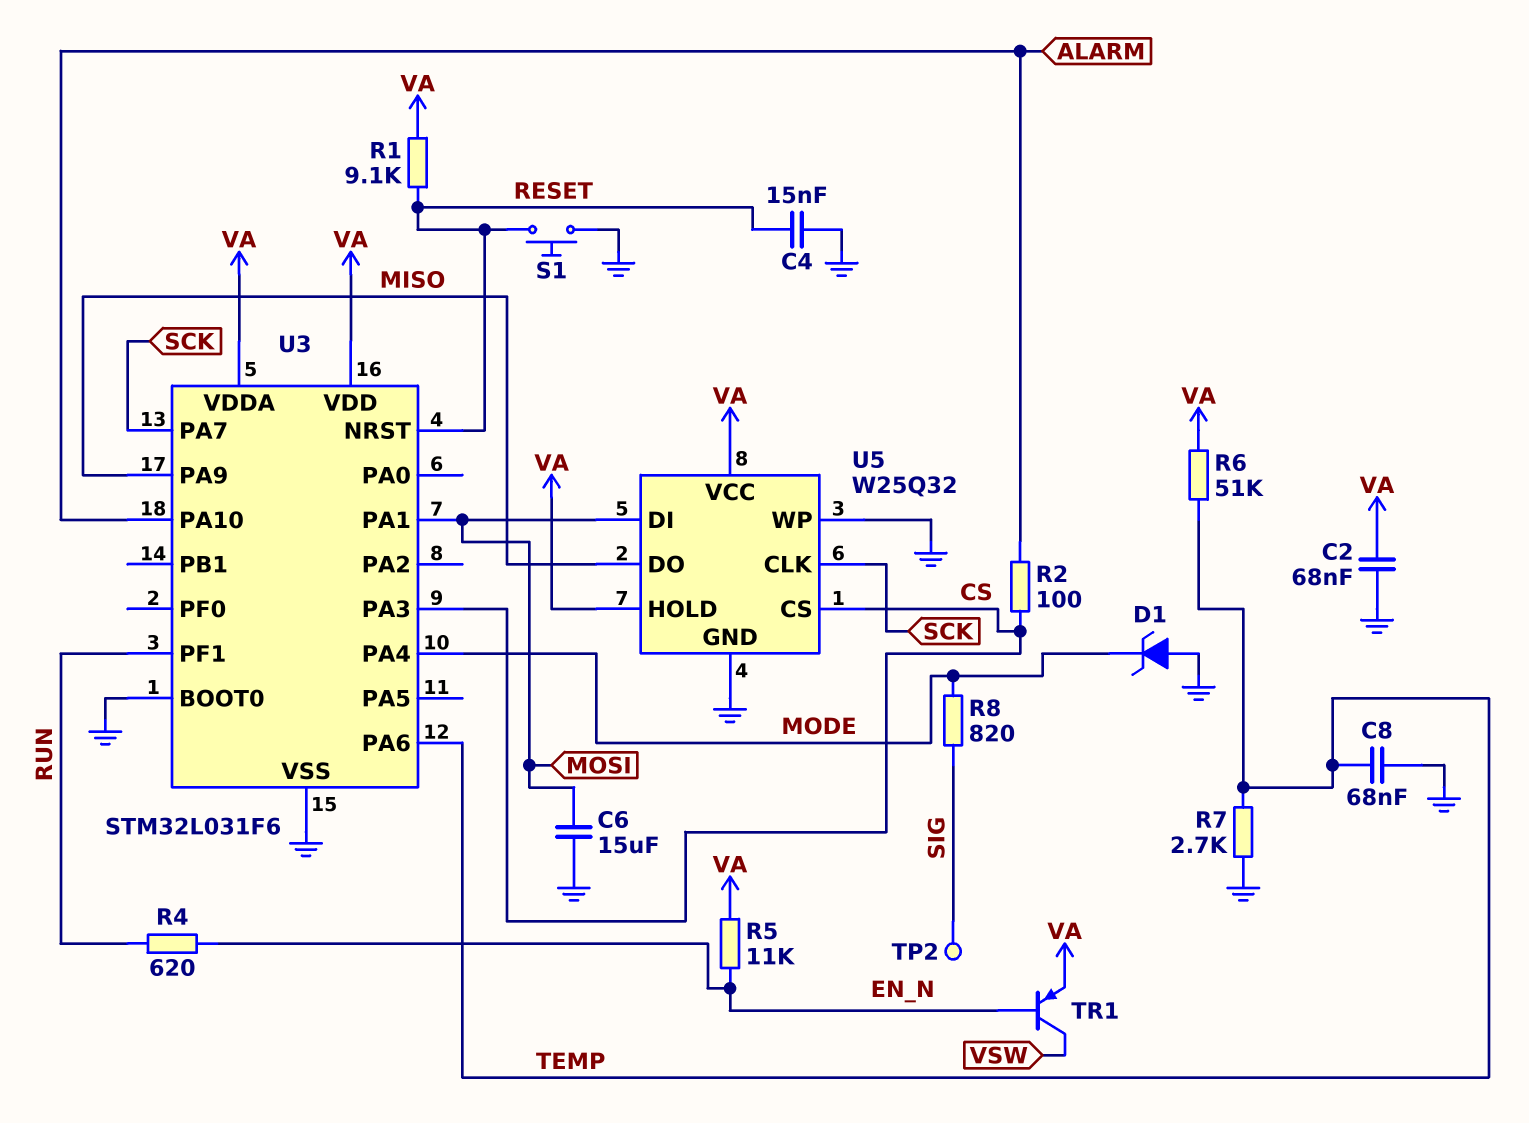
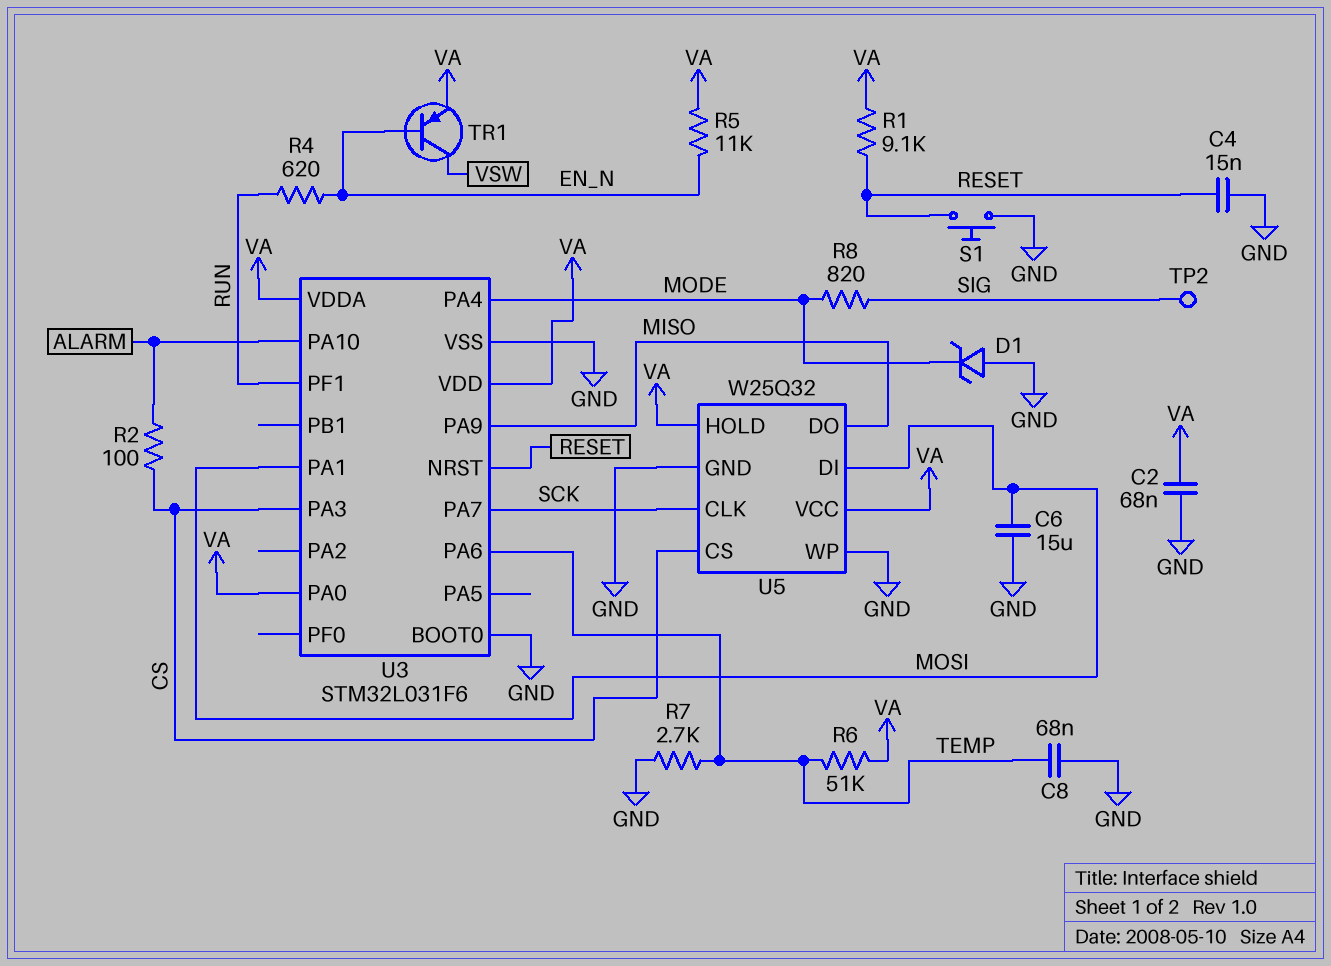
U3 pin PA0: none -> VA

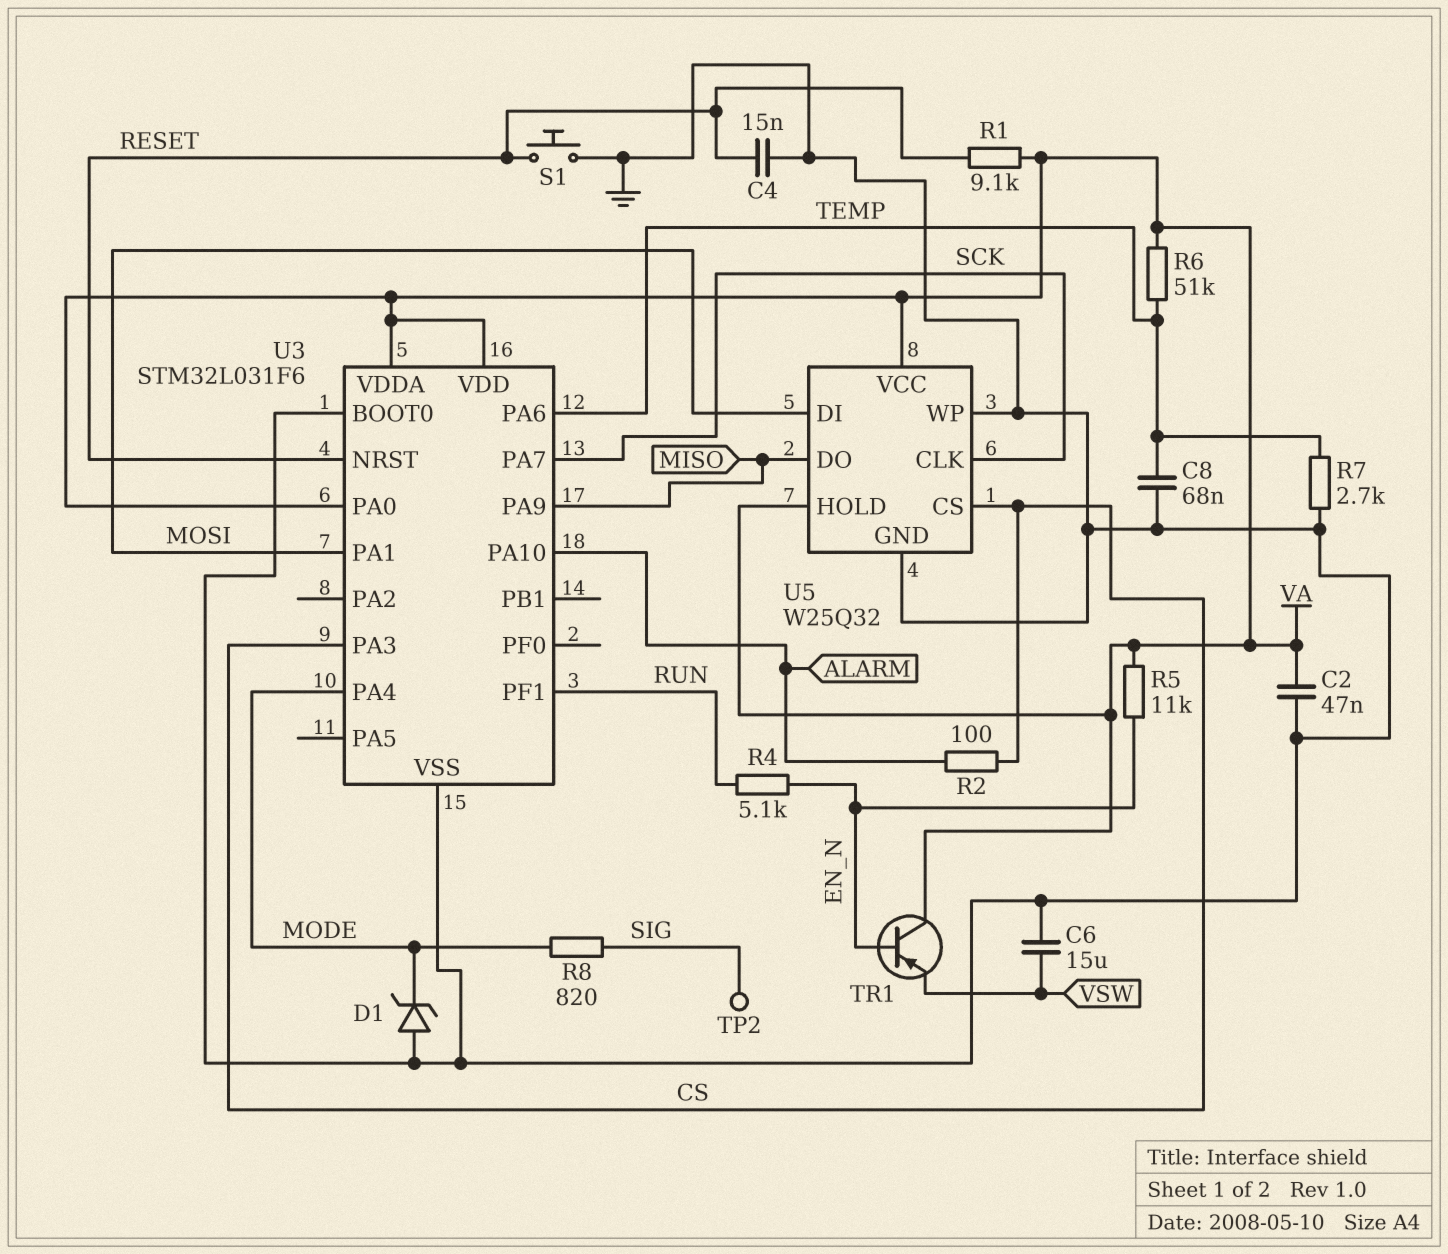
C2: 68nF (GND, VA) -> 47nF (GND, VA)
C6: 15uF (GND, MOSI) -> 15uF (GND, VSW)
R4: 620 (EN_N, RUN) -> 5.1k (EN_N, RUN)
TR1: PNP (B EN_N, C VSW, E VA) -> PNP (B EN_N, C VA, E VSW)

